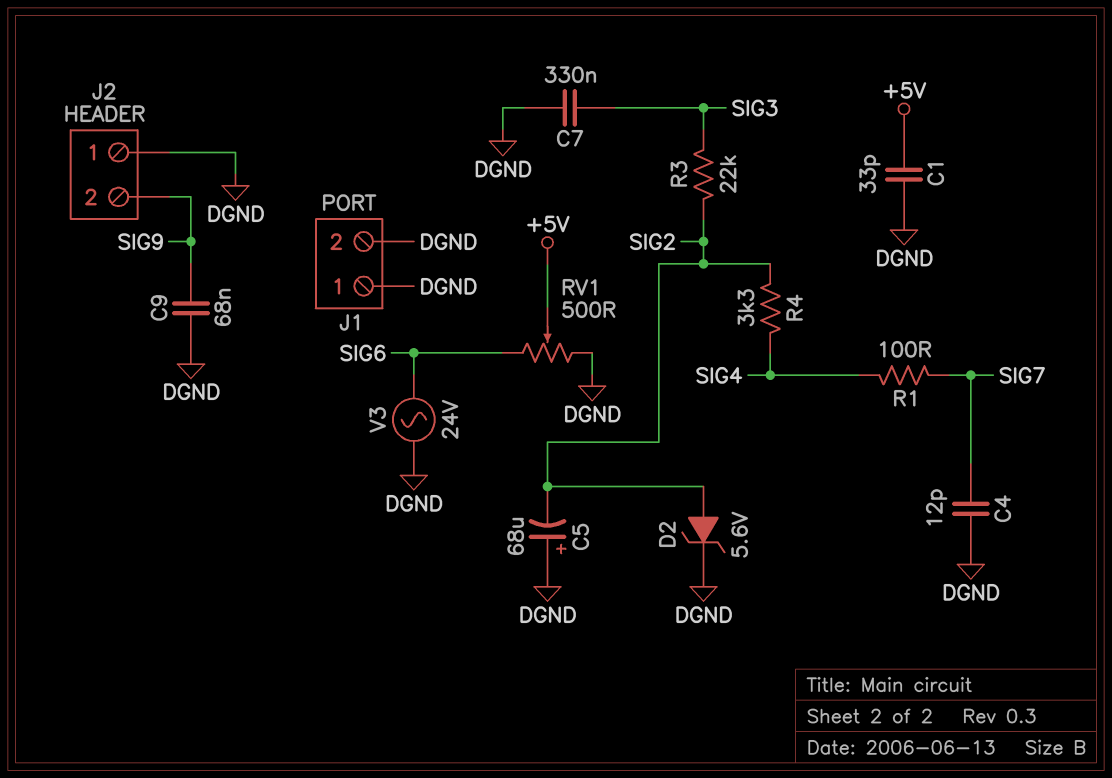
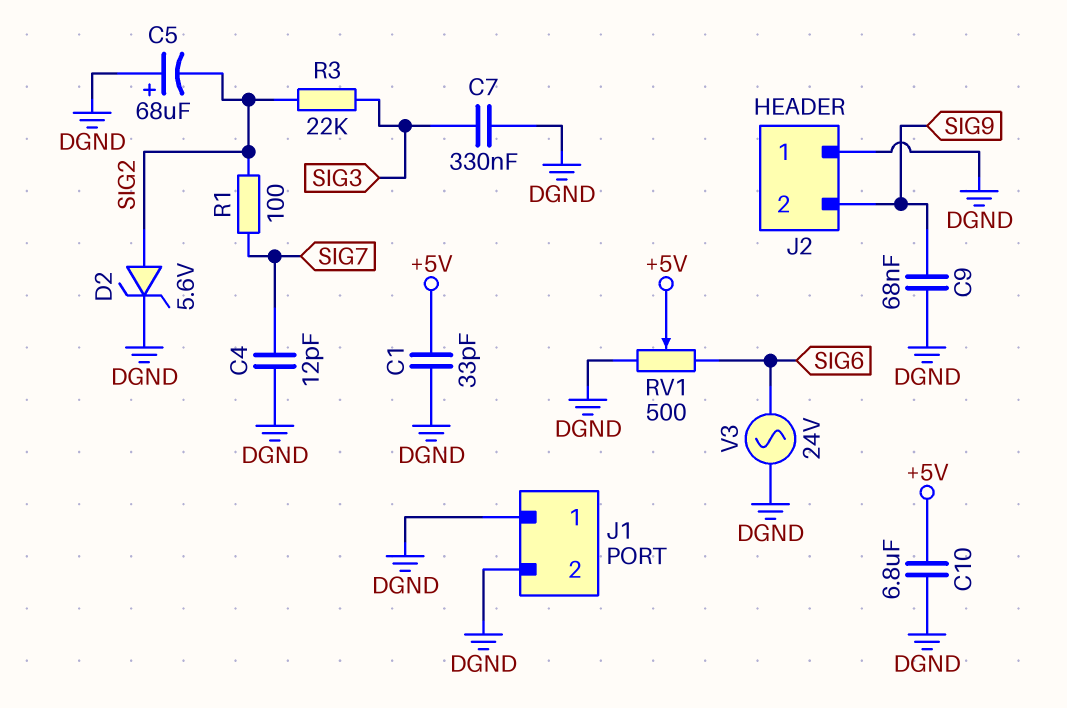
C10: none -> 6.8uF (+5V, DGND)
R1: 100 (SIG4, SIG7) -> 100 (SIG2, SIG7)
R4: 3.3k (SIG2, SIG4) -> none

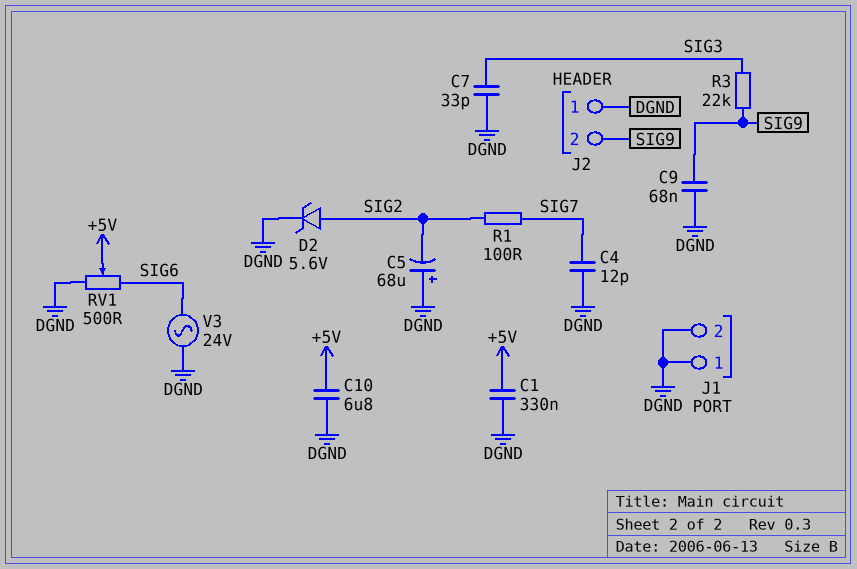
C1: 33pF (+5V, DGND) -> 330nF (+5V, DGND)
C7: 330nF (DGND, SIG3) -> 33pF (DGND, SIG3)
R3: 22k (SIG2, SIG3) -> 22k (SIG3, SIG9)

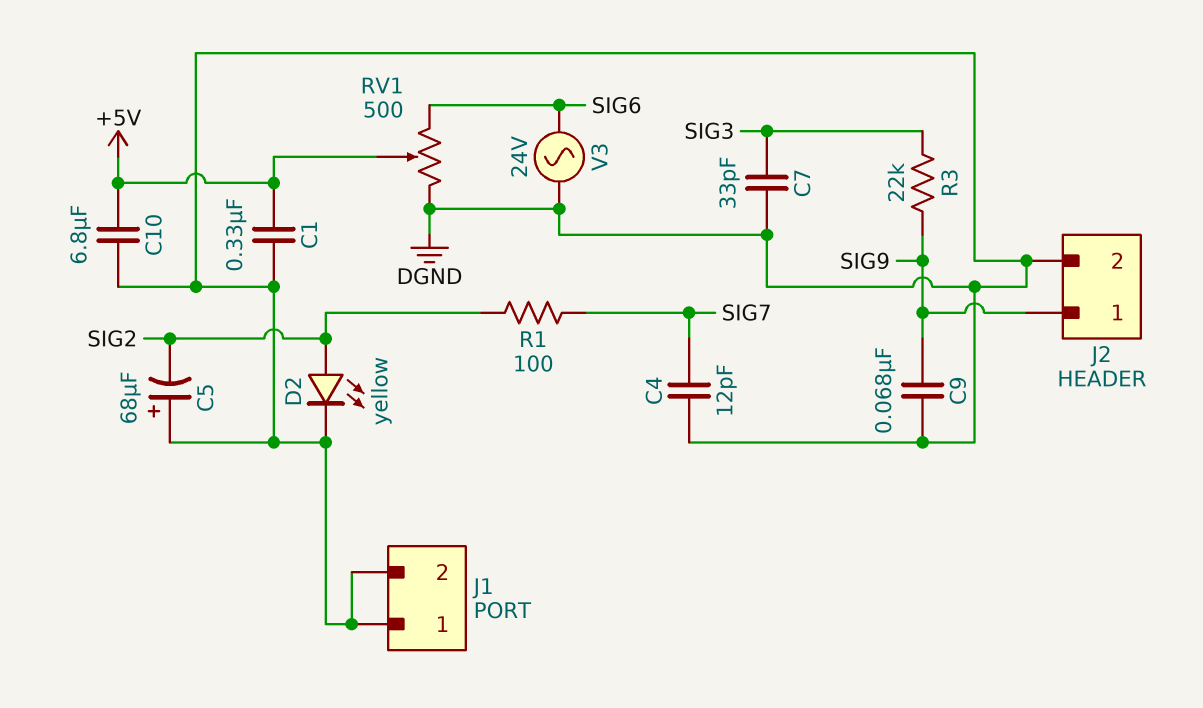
D2: zener 5.6V (A SIG2, K DGND) -> LED yellow (A SIG2, K DGND)
J2 pin 1: DGND -> SIG9
J2 pin 2: SIG9 -> DGND

